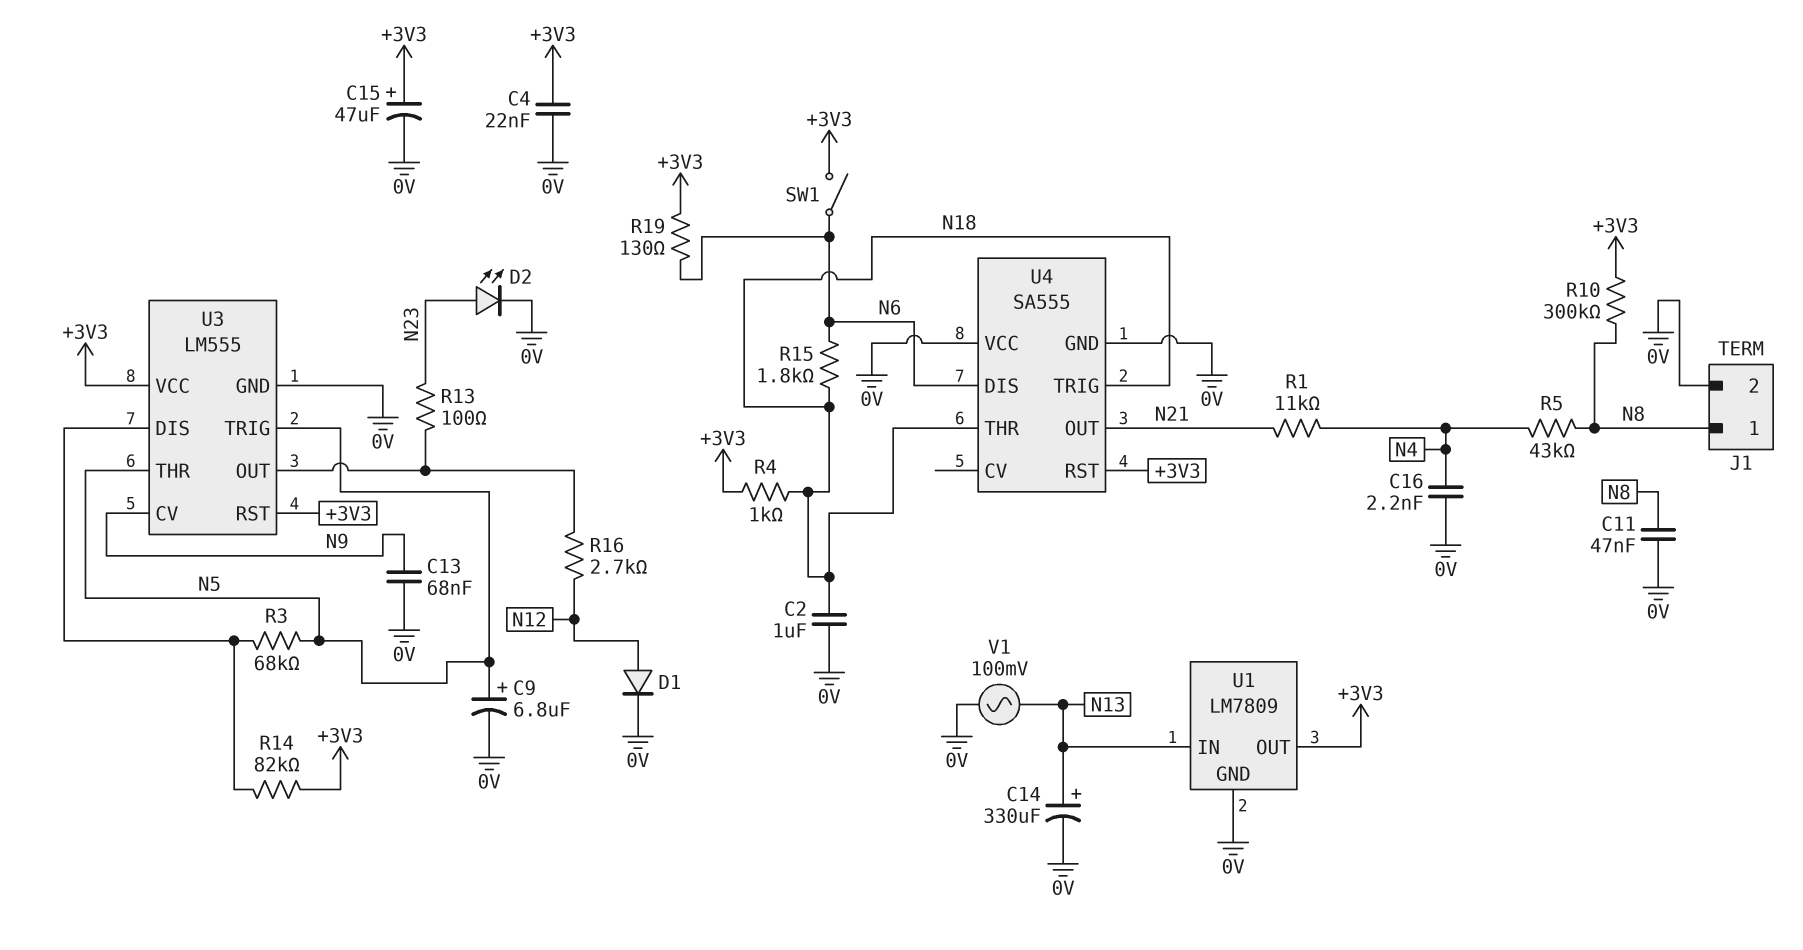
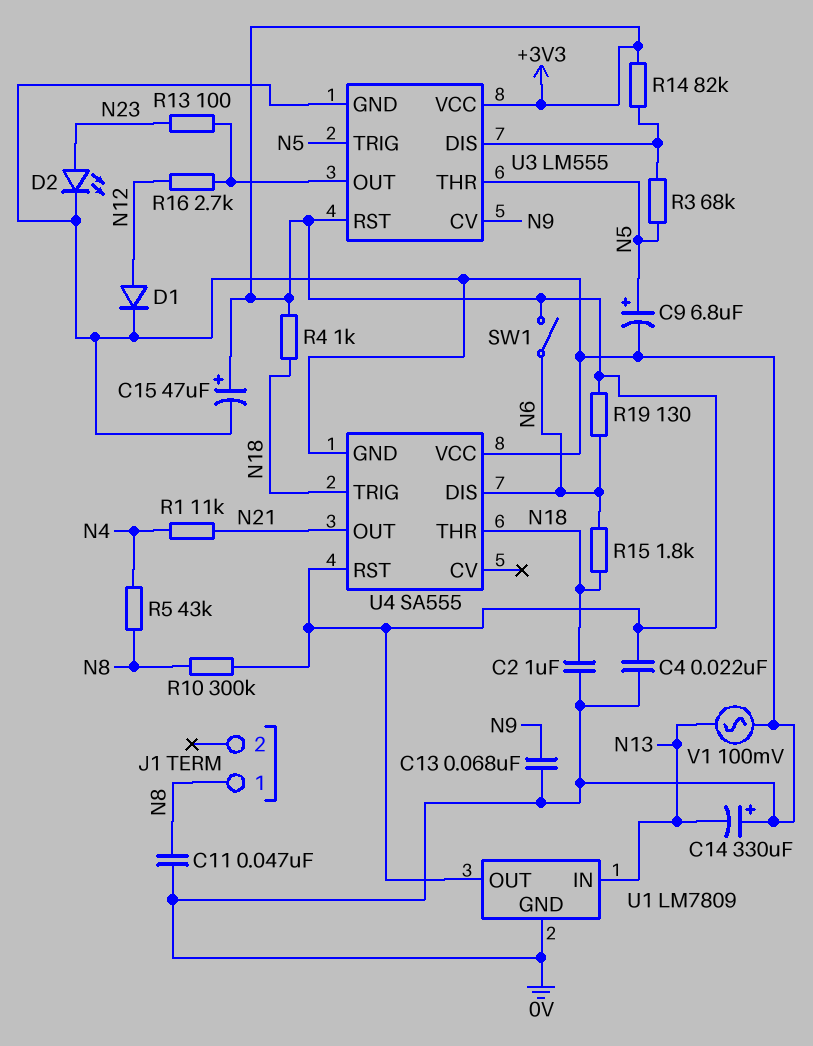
C14: 330uF (plus N13, minus 0V) -> 330uF (plus 0V, minus N13)
C16: 2.2nF (0V, N4) -> none
J1 pin 2: 0V -> none

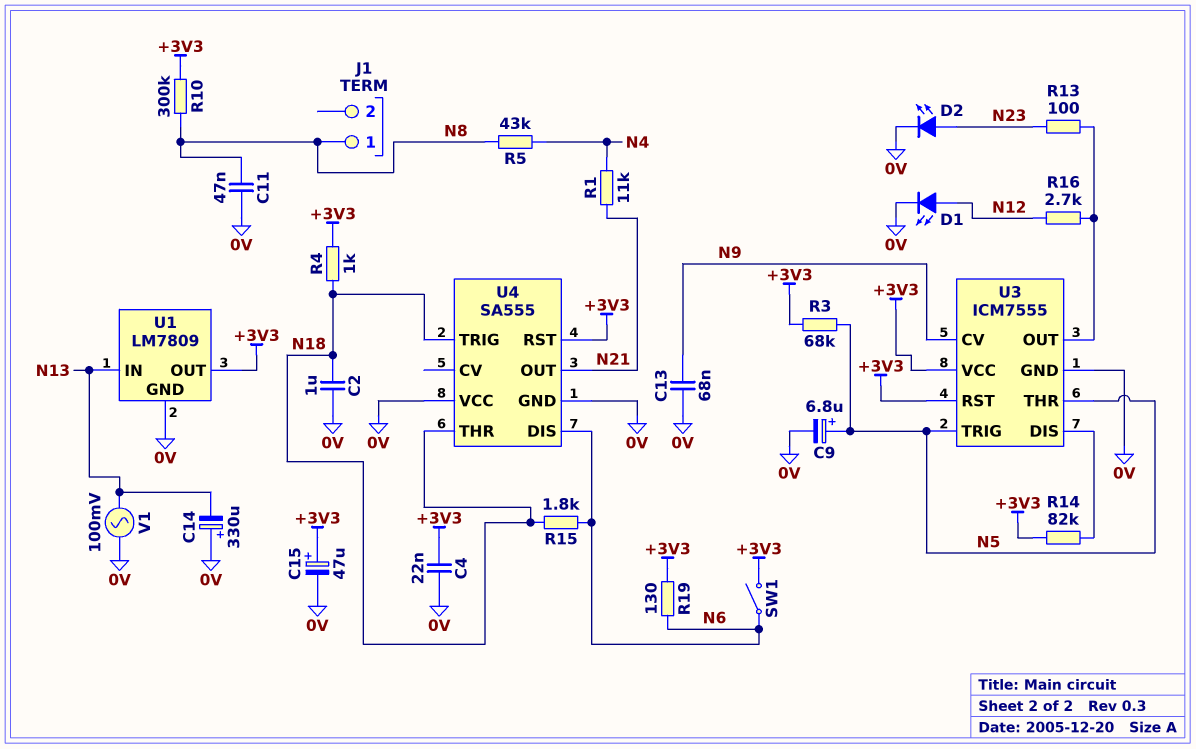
D1: diode (A N12, K 0V) -> LED (A N12, K 0V)
R3: 68k (N5, U3/DIS) -> 68k (+3V3, N5)
U3: LM555 -> ICM7555

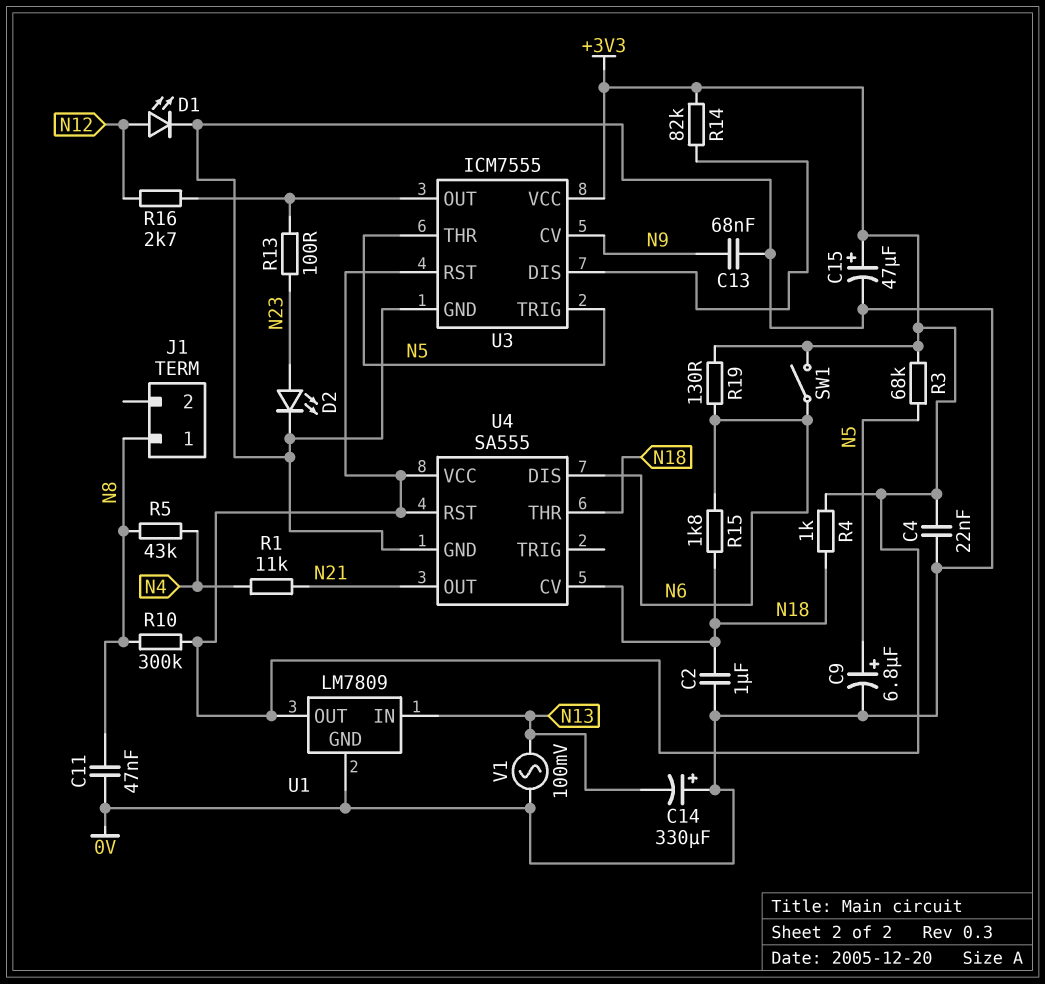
U4 pin CV: none -> N18
U4 pin TRIG: N18 -> none
U4 pin VCC: 0V -> +3V3

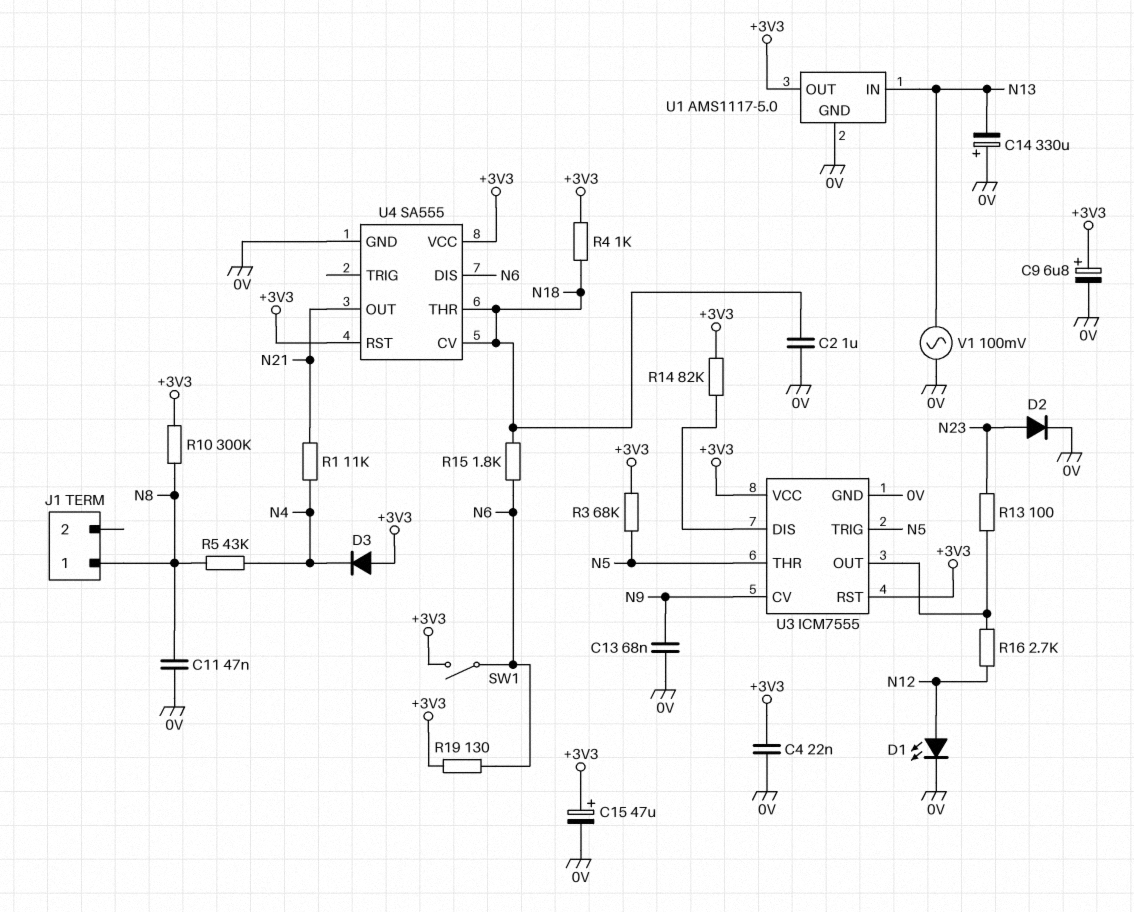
C9: 6.8uF (plus N5, minus 0V) -> 6.8uF (plus +3V3, minus 0V)
D2: LED (A N23, K 0V) -> diode (A N23, K 0V)
D3: none -> diode (A +3V3, K N4)
U1: LM7809 -> AMS1117-5.0

